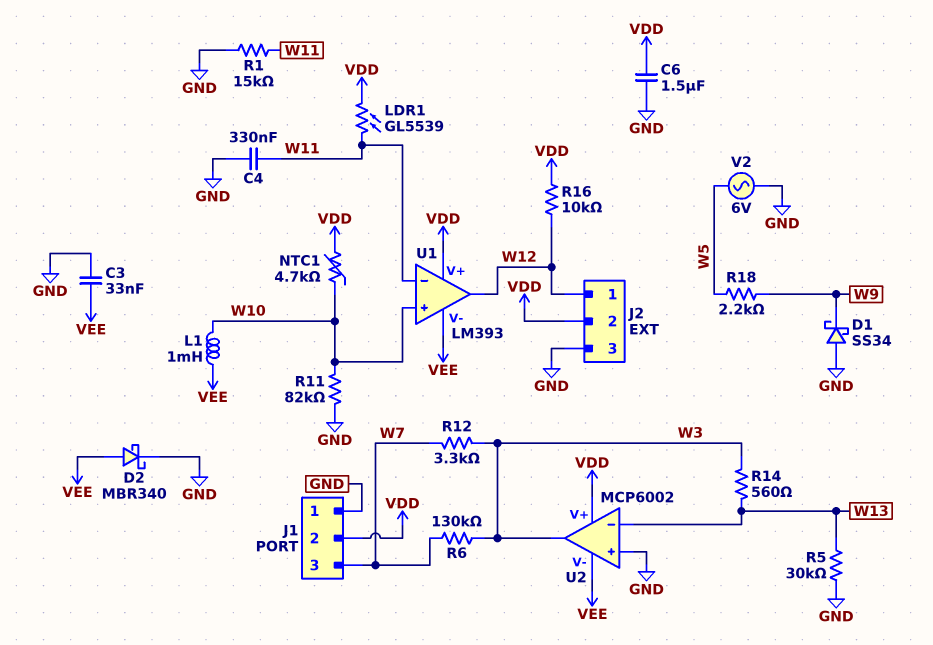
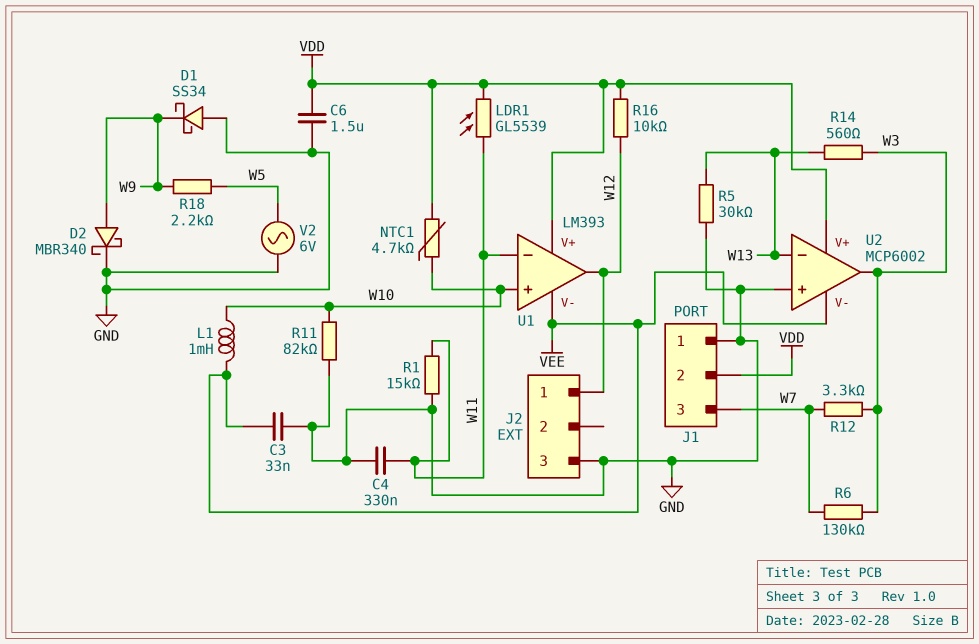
D2: schottky MBR340 (A VEE, K GND) -> schottky MBR340 (A W9, K GND)
J2 pin 2: VDD -> none

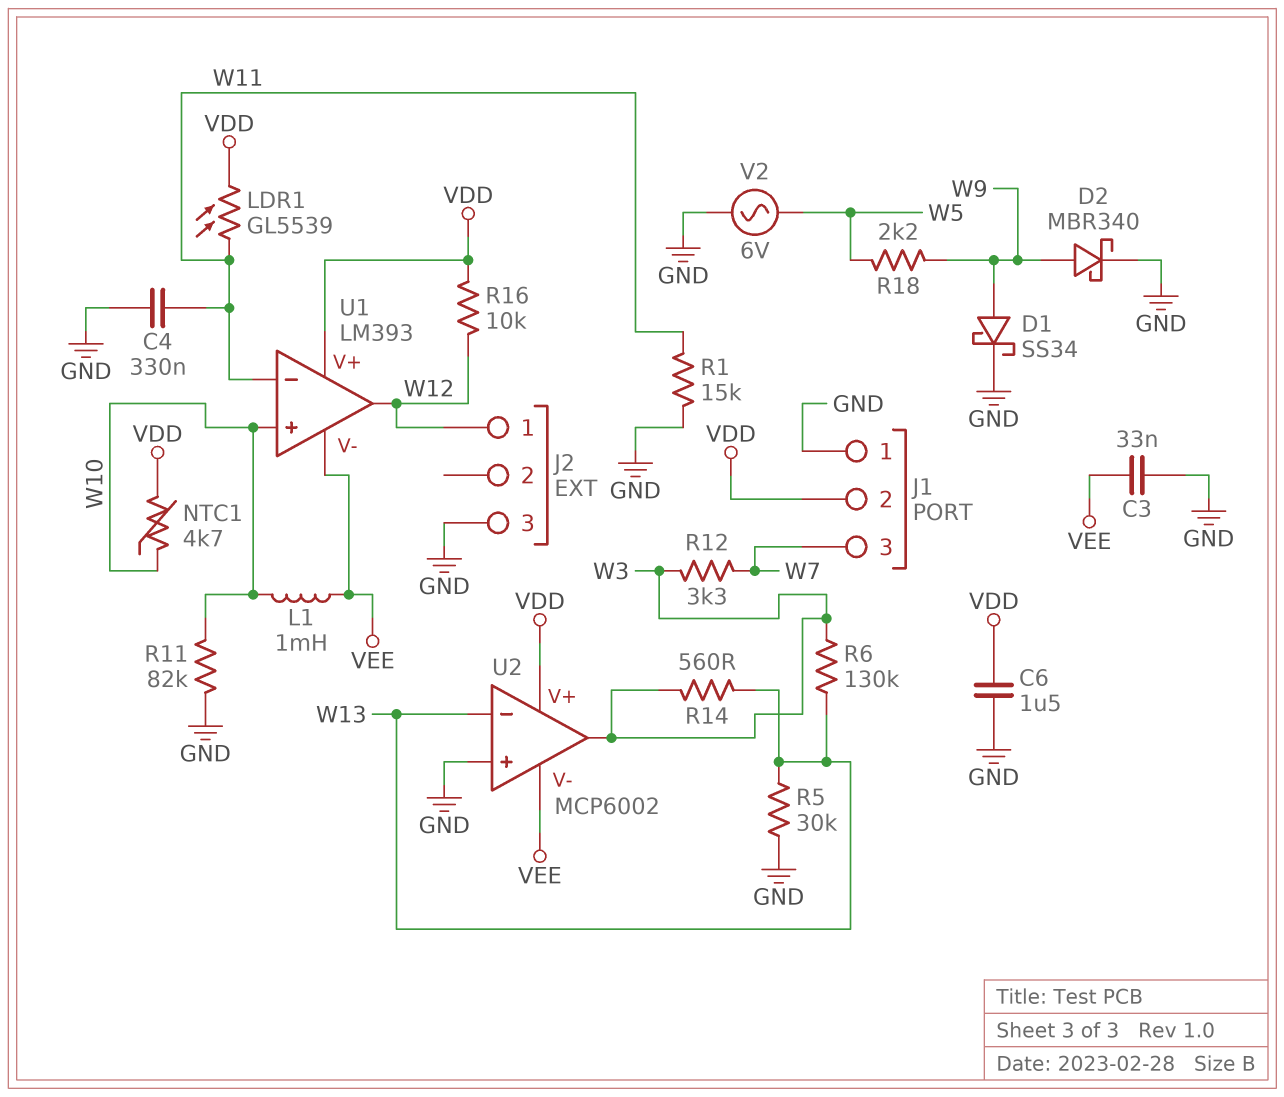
D1: schottky SS34 (A GND, K W9) -> schottky SS34 (A W9, K GND)
R6: 130k (W3, W7) -> 130k (W3, W13)

